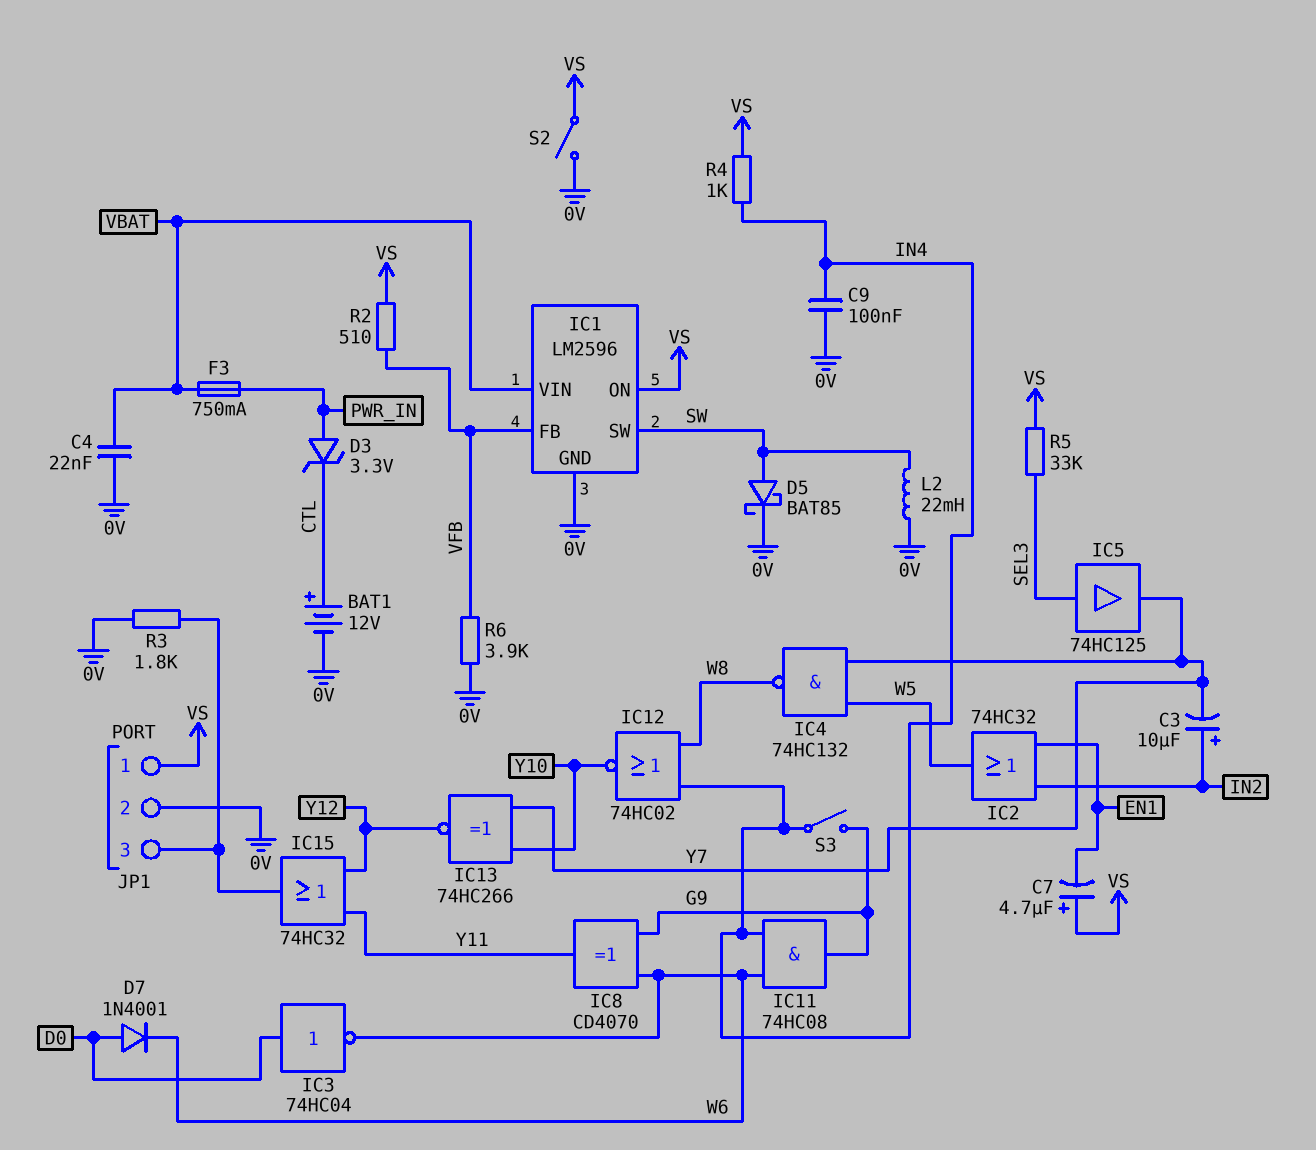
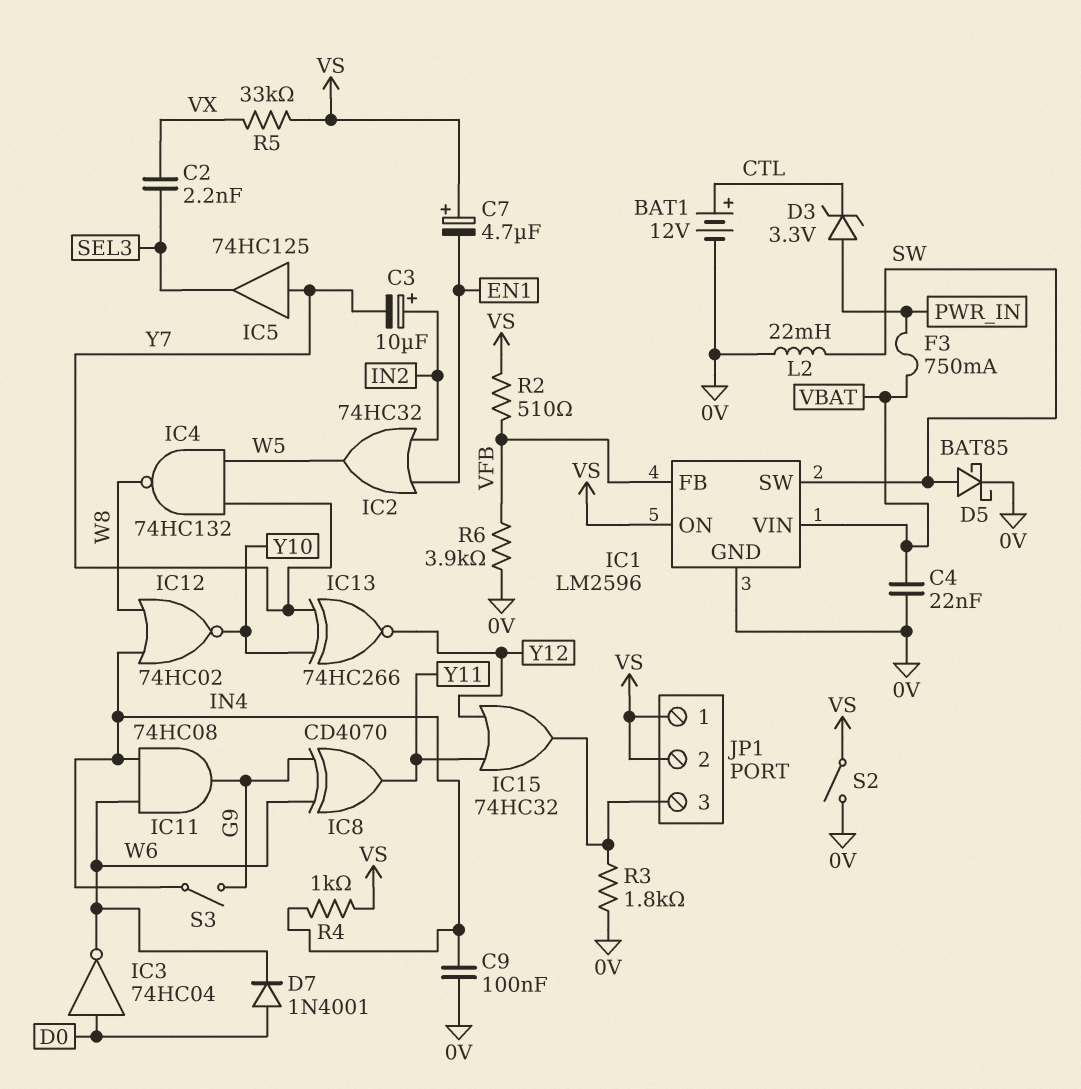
C2: none -> 2.2nF (SEL3, VX)
IC5: buffer 74HC125 (in SEL3, out Y7) -> buffer 74HC125 (in Y7, out SEL3)
JP1 pin 2: 0V -> VS
R5: 33k (SEL3, VS) -> 33k (VS, VX)

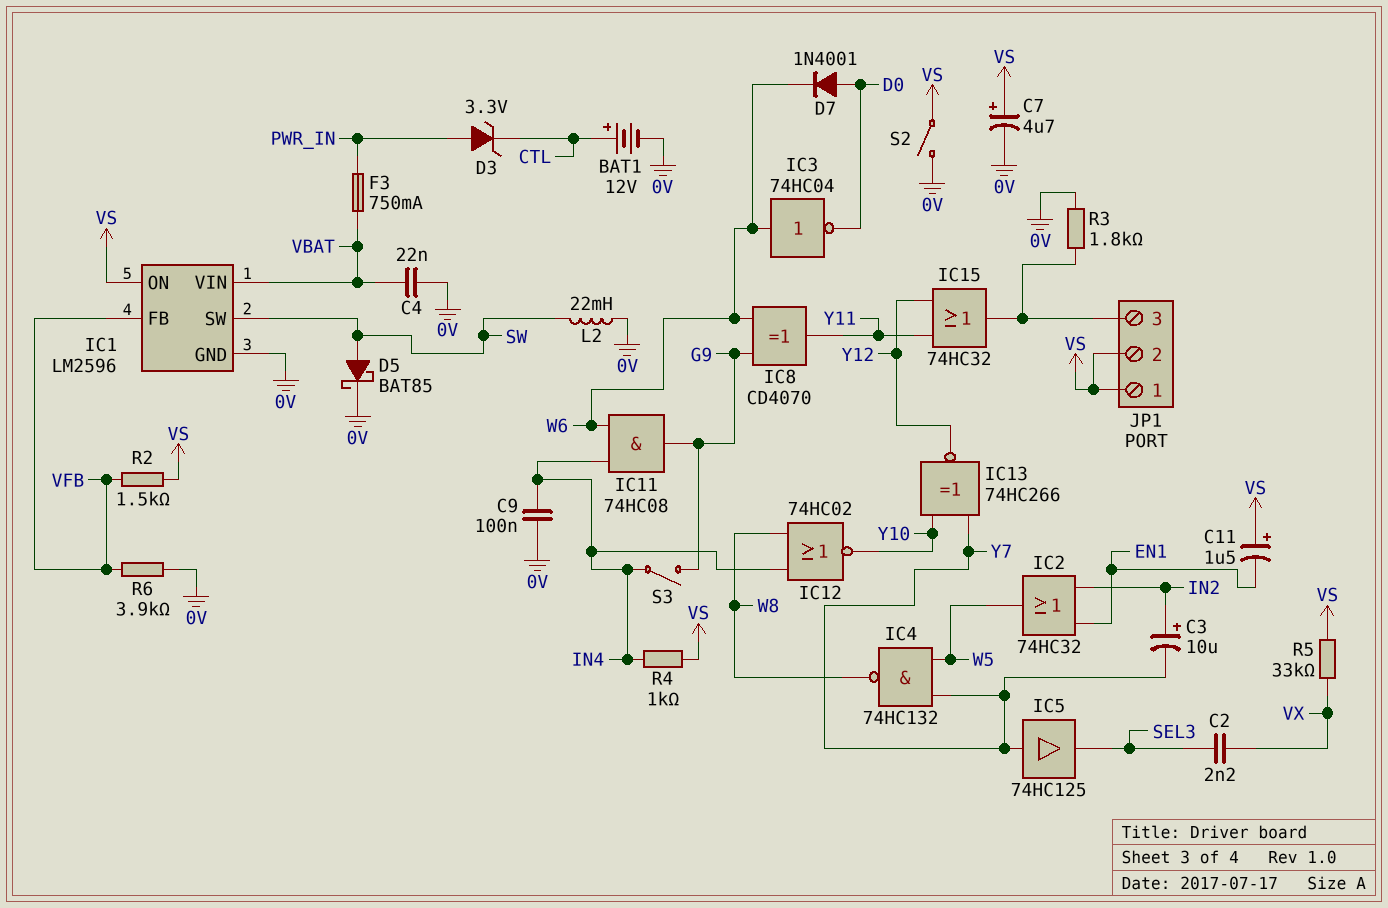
C7: 4.7uF (plus VS, minus EN1) -> 4.7uF (plus VS, minus 0V)
C11: none -> 1.5uF (plus VS, minus EN1)
IC3: NOT 74HC04 (in D0, out W6) -> NOT 74HC04 (in W6, out D0)
R2: 510 (VFB, VS) -> 1.5k (VFB, VS)

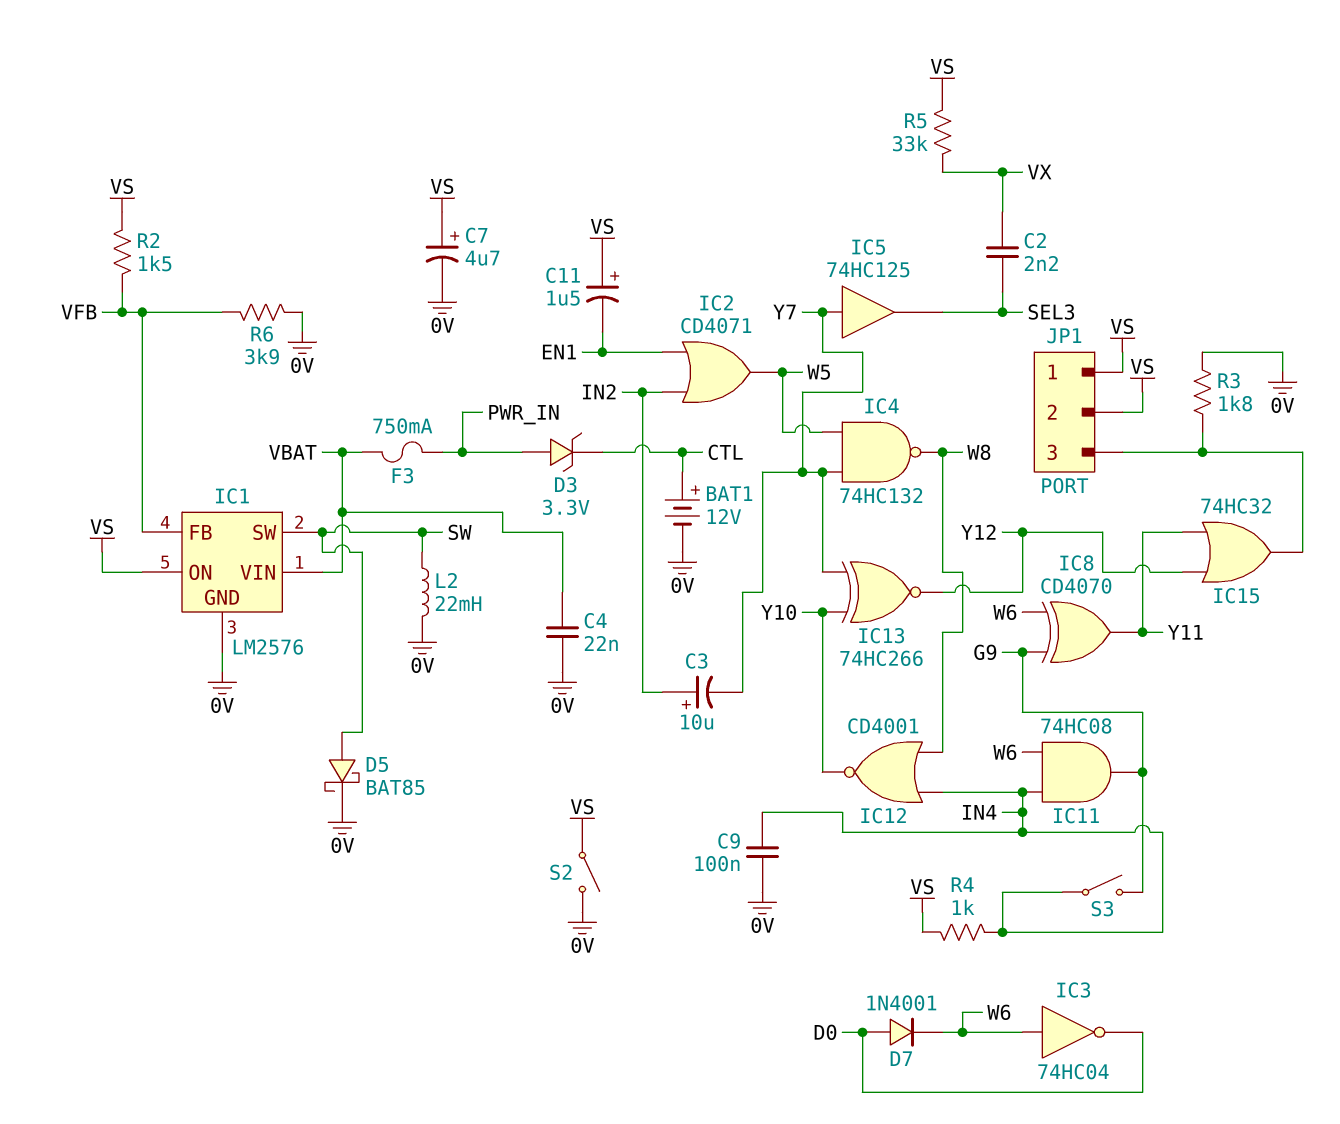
IC1: LM2596 -> LM2576
IC2: OR 74HC32 (in EN1, in IN2, out W5) -> OR CD4071 (in EN1, in IN2, out W5)
IC12: NOR 74HC02 (in IN4, in W8, out Y10) -> NOR CD4001 (in IN4, in W8, out Y10)

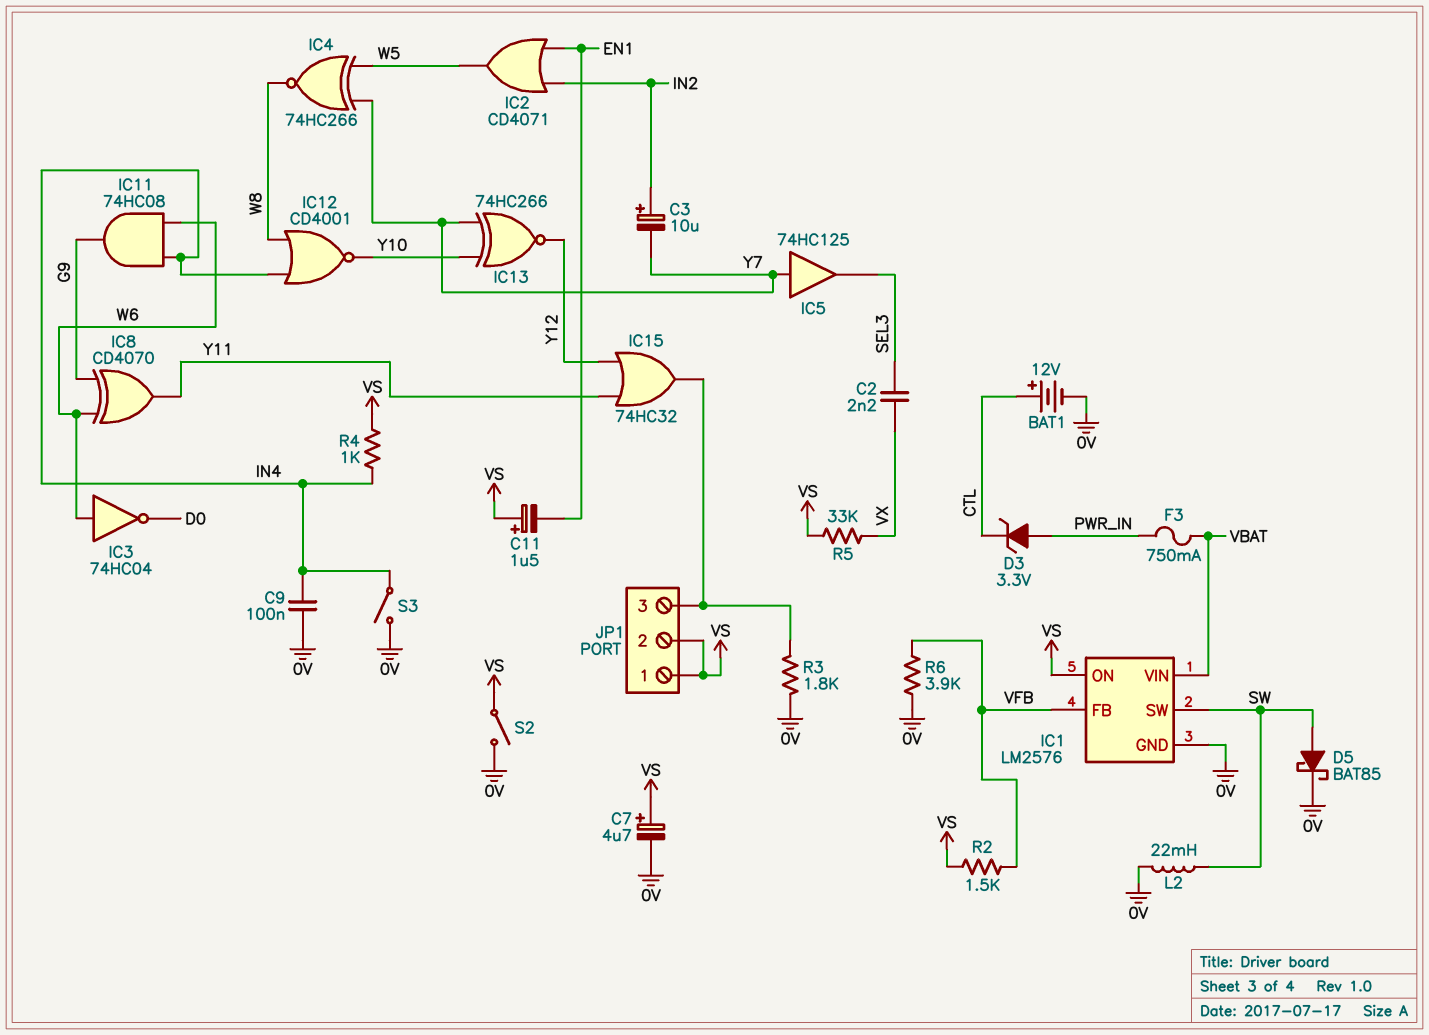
C4: 22nF (0V, VBAT) -> none
D7: diode 1N4001 (A D0, K W6) -> none
IC4: NAND 74HC132 (in W5, in Y7, out W8) -> XNOR 74HC266 (in W5, in Y7, out W8)
S3: switch (G9, IN4) -> switch (0V, IN4)

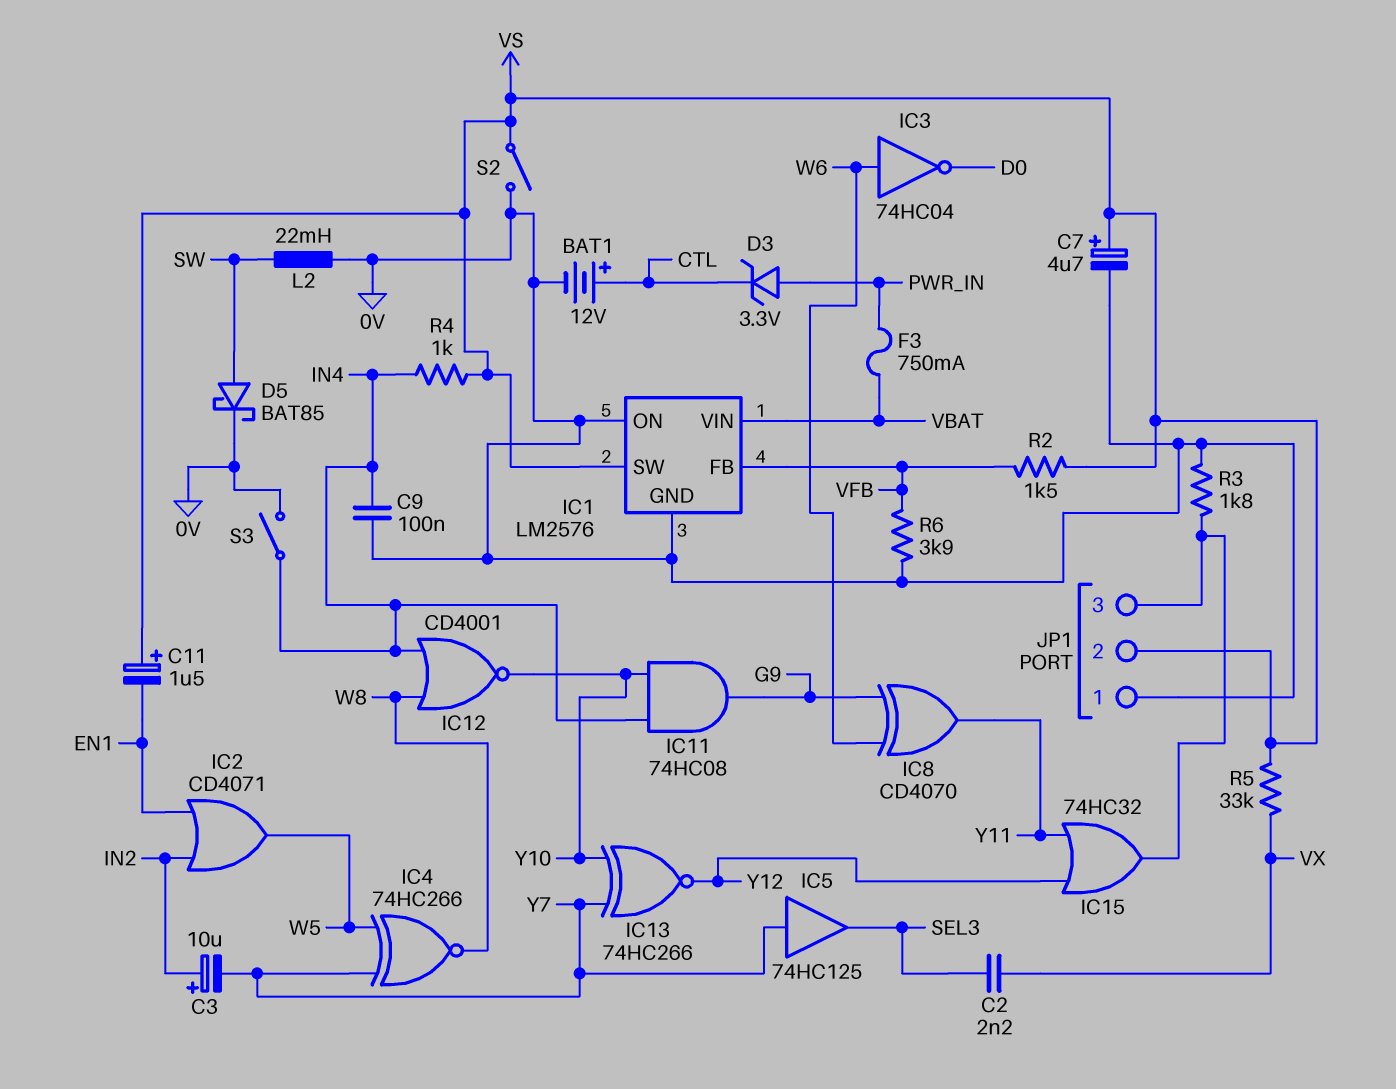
IC1 pin ON: VS -> 0V
IC1 pin SW: SW -> VS
IC11: AND 74HC08 (in IN4, in W6, out G9) -> AND 74HC08 (in IN4, in Y10, out G9)
JP1 pin 1: VS -> 0V

